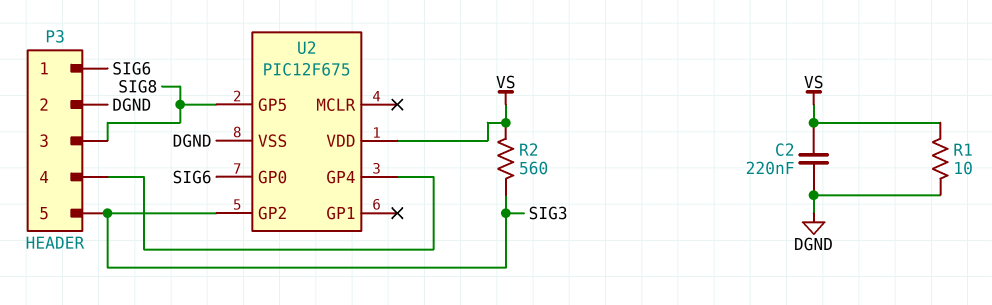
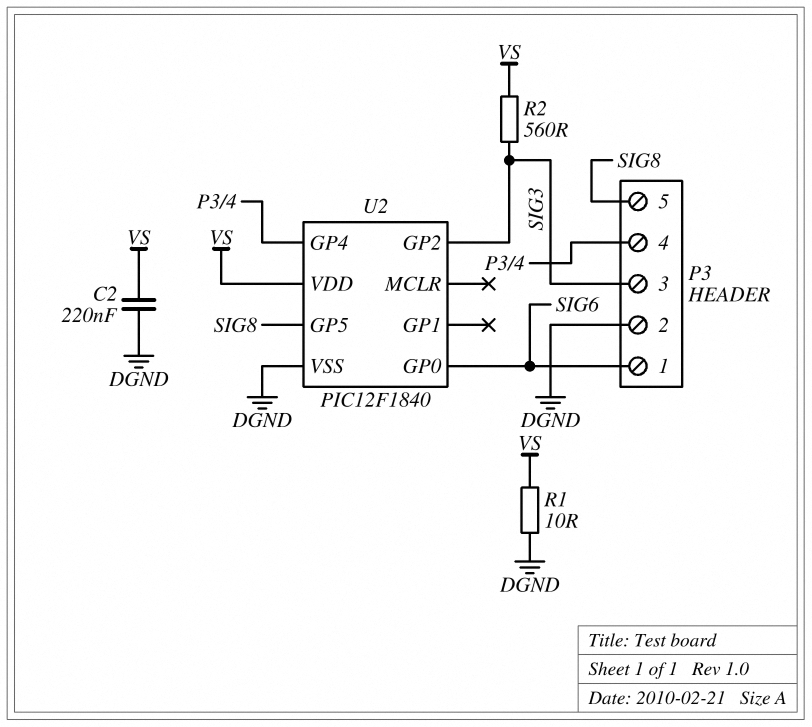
P3 pin 3: SIG8 -> SIG3
P3 pin 5: SIG3 -> SIG8
U2: PIC12F675 -> PIC12F1840

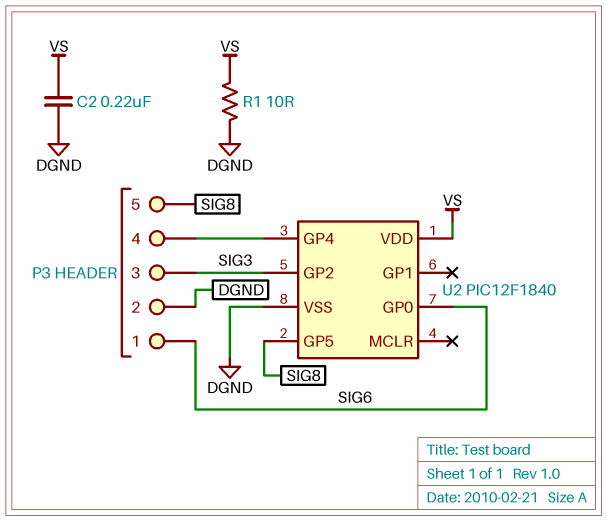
R2: 560 (SIG3, VS) -> none

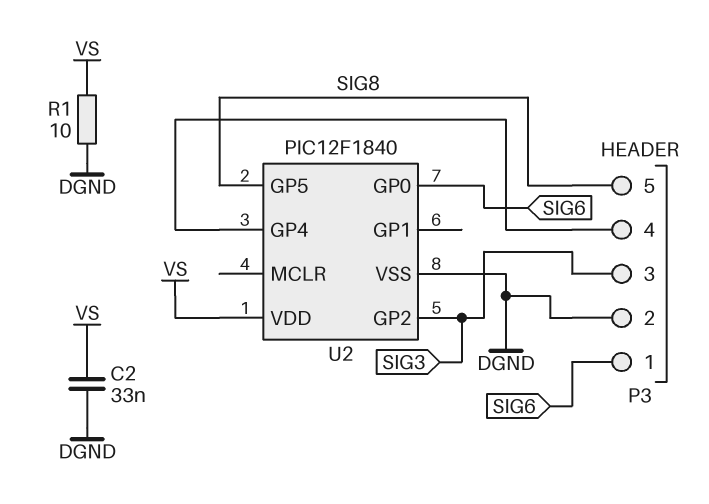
C2: 220nF (DGND, VS) -> 33nF (DGND, VS)

